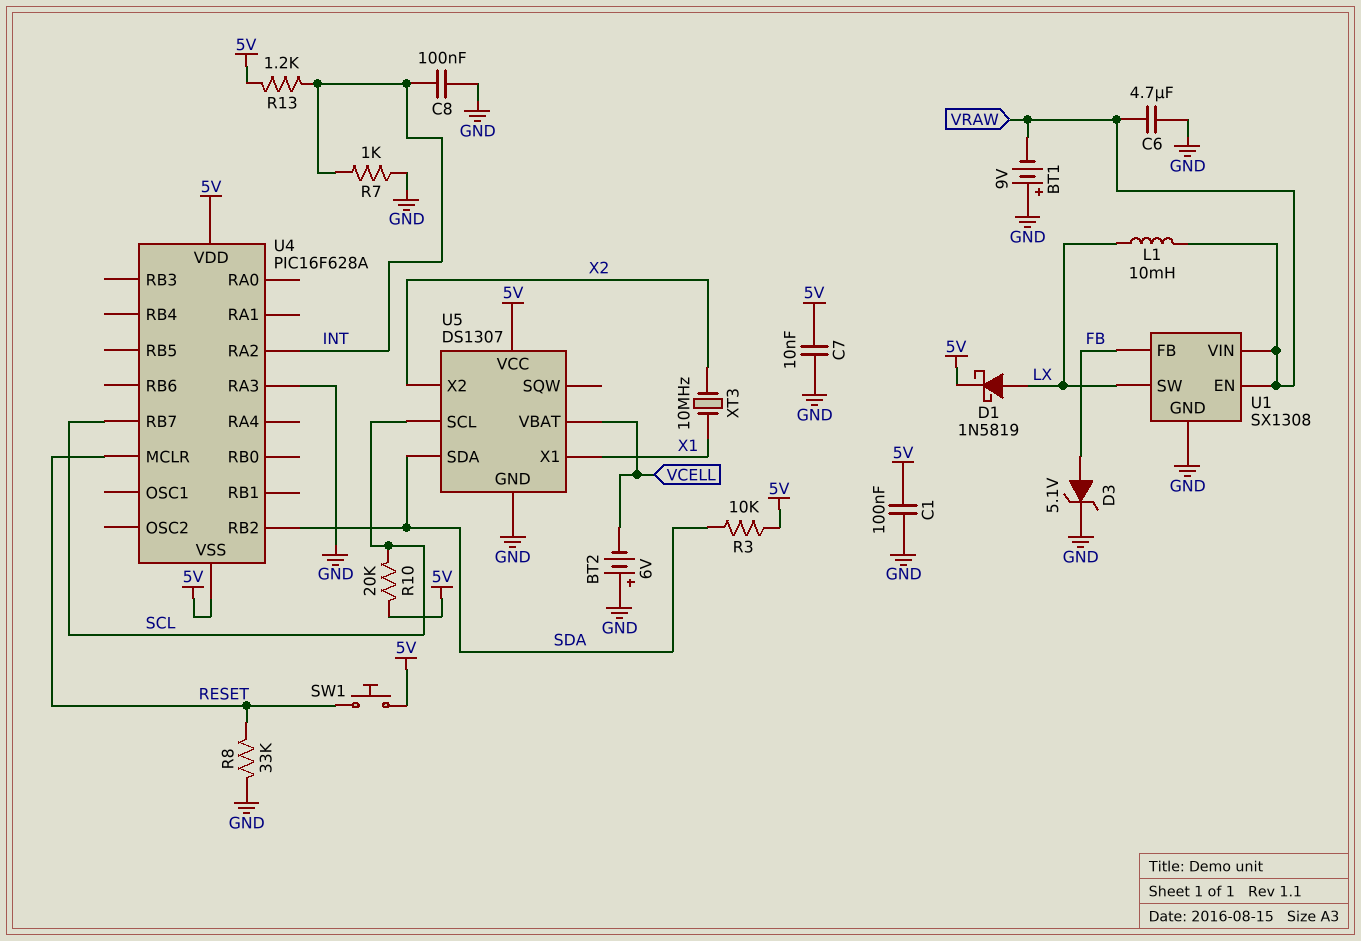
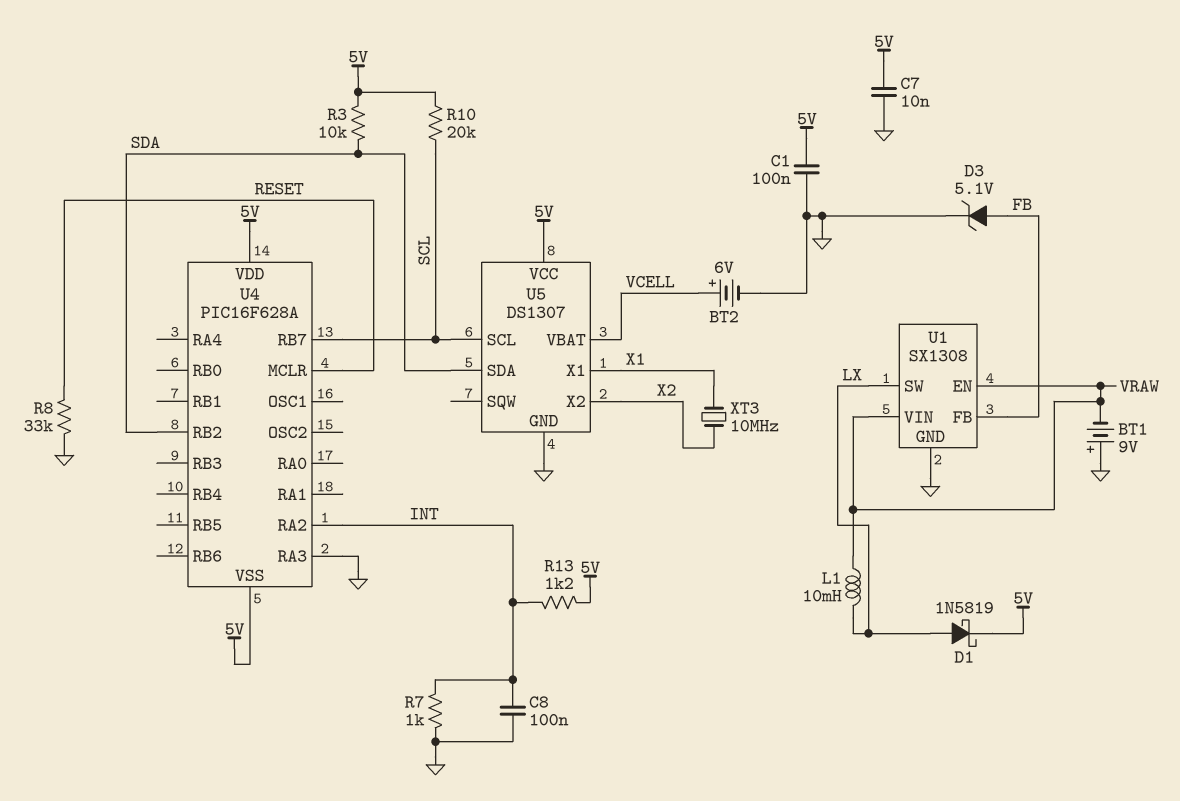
BT2: 6V (plus GND, minus VCELL) -> 6V (plus VCELL, minus GND)
C6: 4.7uF (GND, VRAW) -> none
SW1: button (5V, RESET) -> none

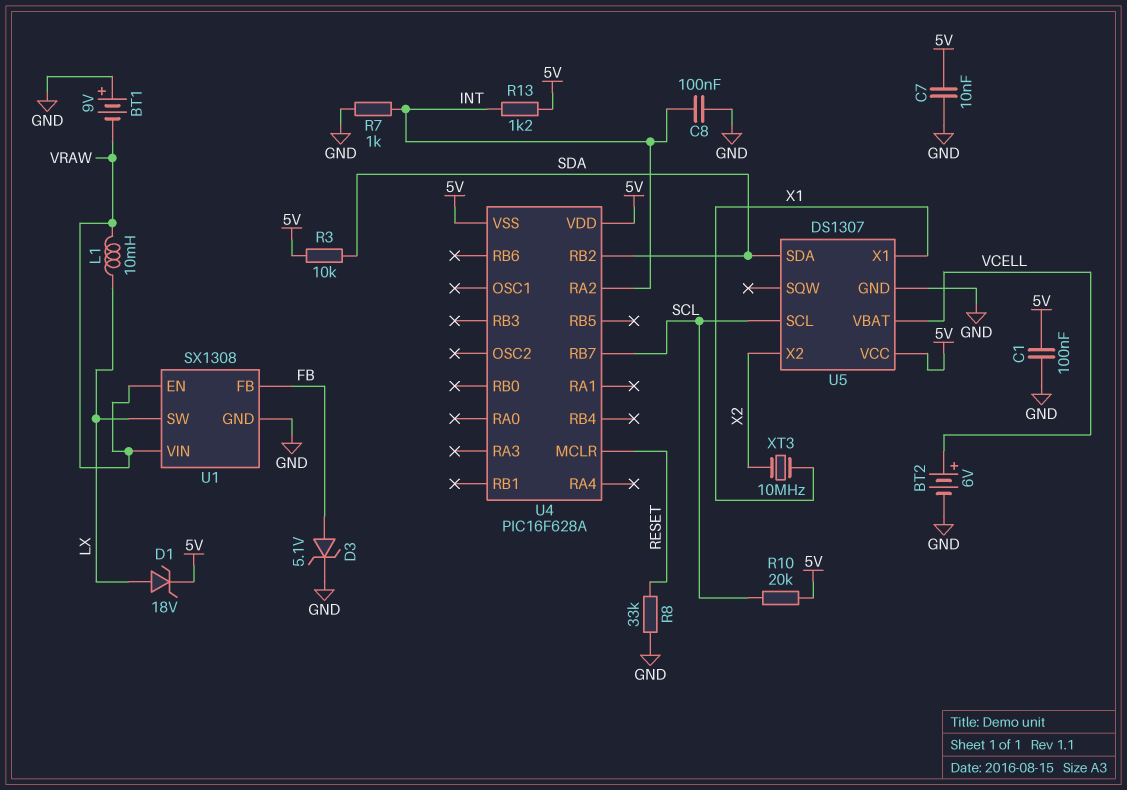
D1: schottky 1N5819 (A LX, K 5V) -> zener 18V (A LX, K 5V)
U4 pin RA3: GND -> none

